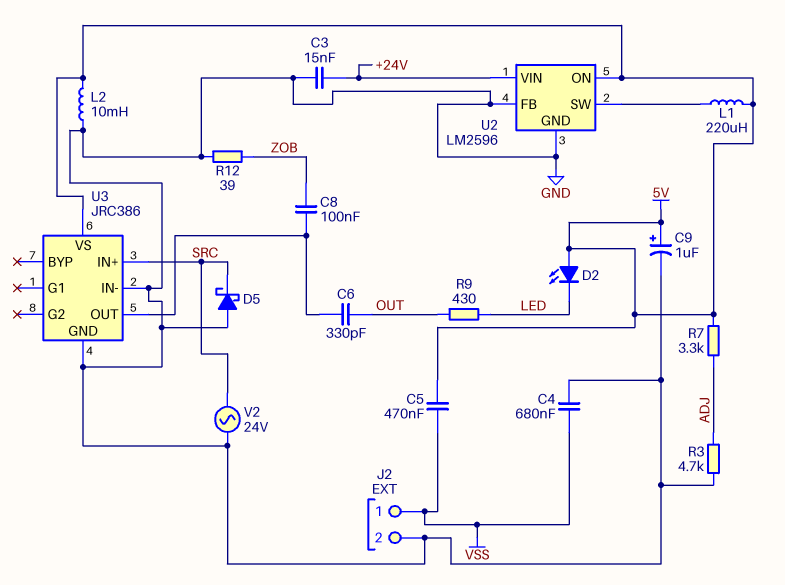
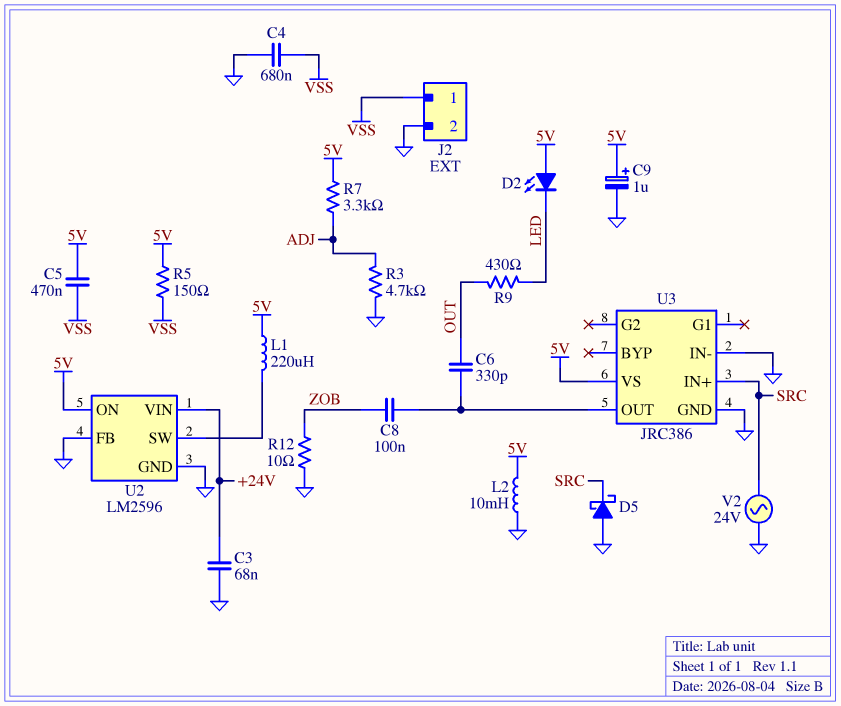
C3: 15nF (+24V, GND) -> 68nF (+24V, GND)
R5: none -> 150 (5V, VSS)
R12: 39 (GND, ZOB) -> 10 (GND, ZOB)

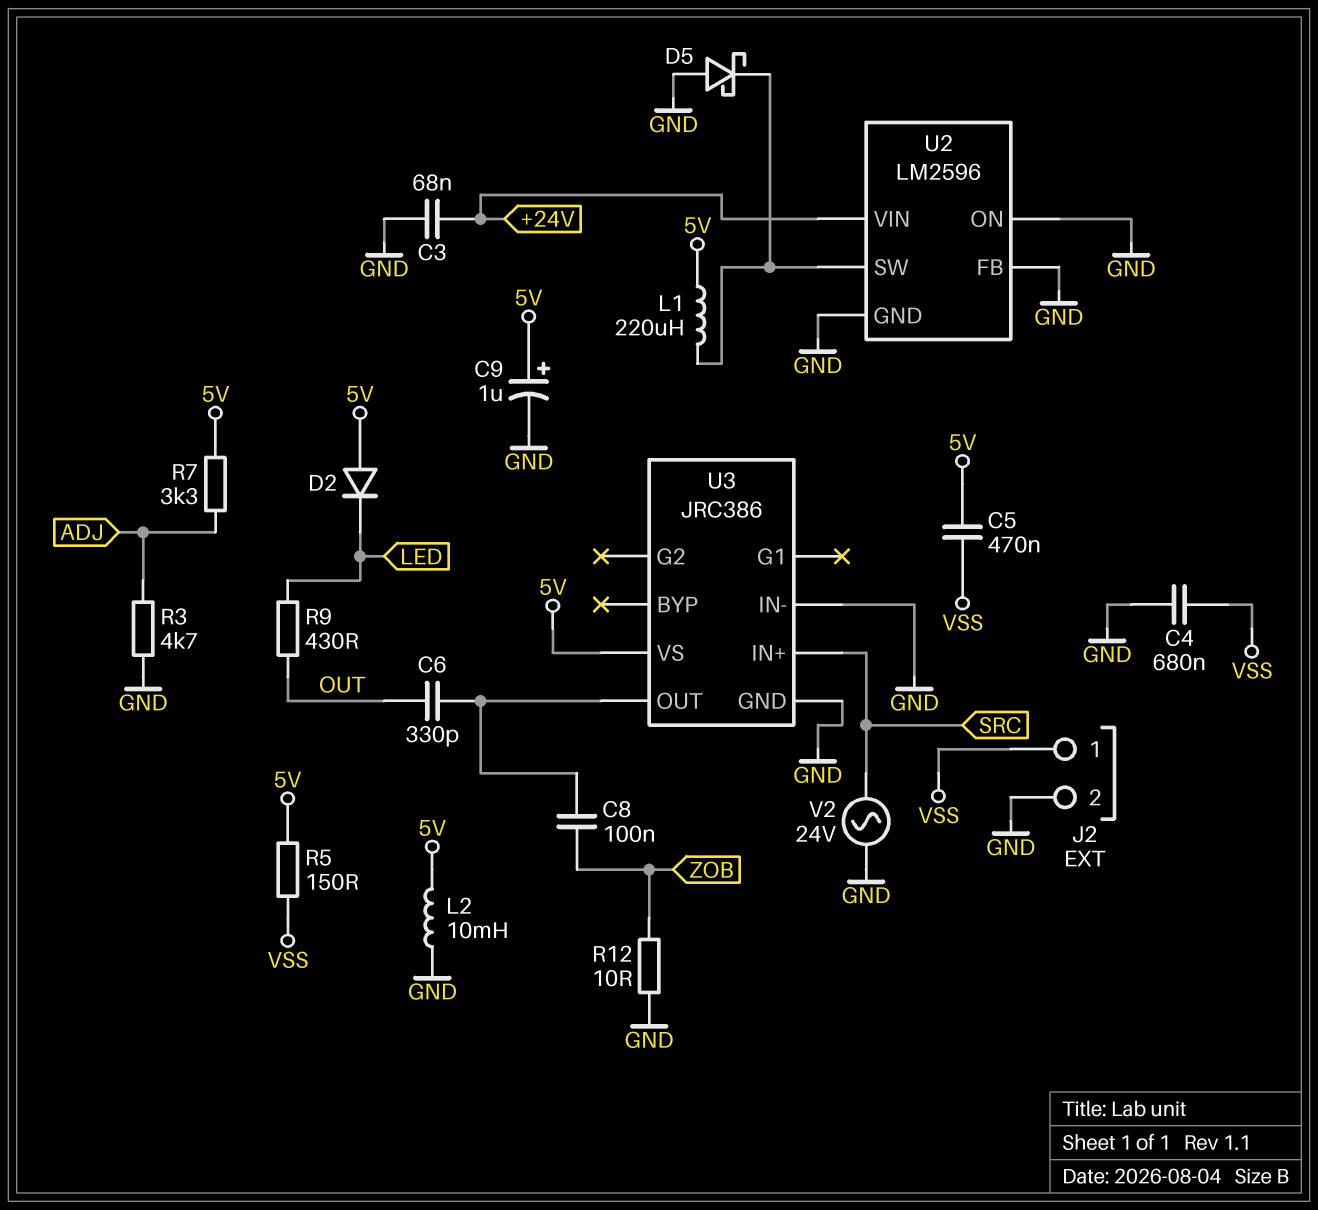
D2: LED (A 5V, K LED) -> diode (A 5V, K LED)
D5: schottky (A GND, K SRC) -> schottky (A GND, K U2/SW)
U2 pin ON: 5V -> GND

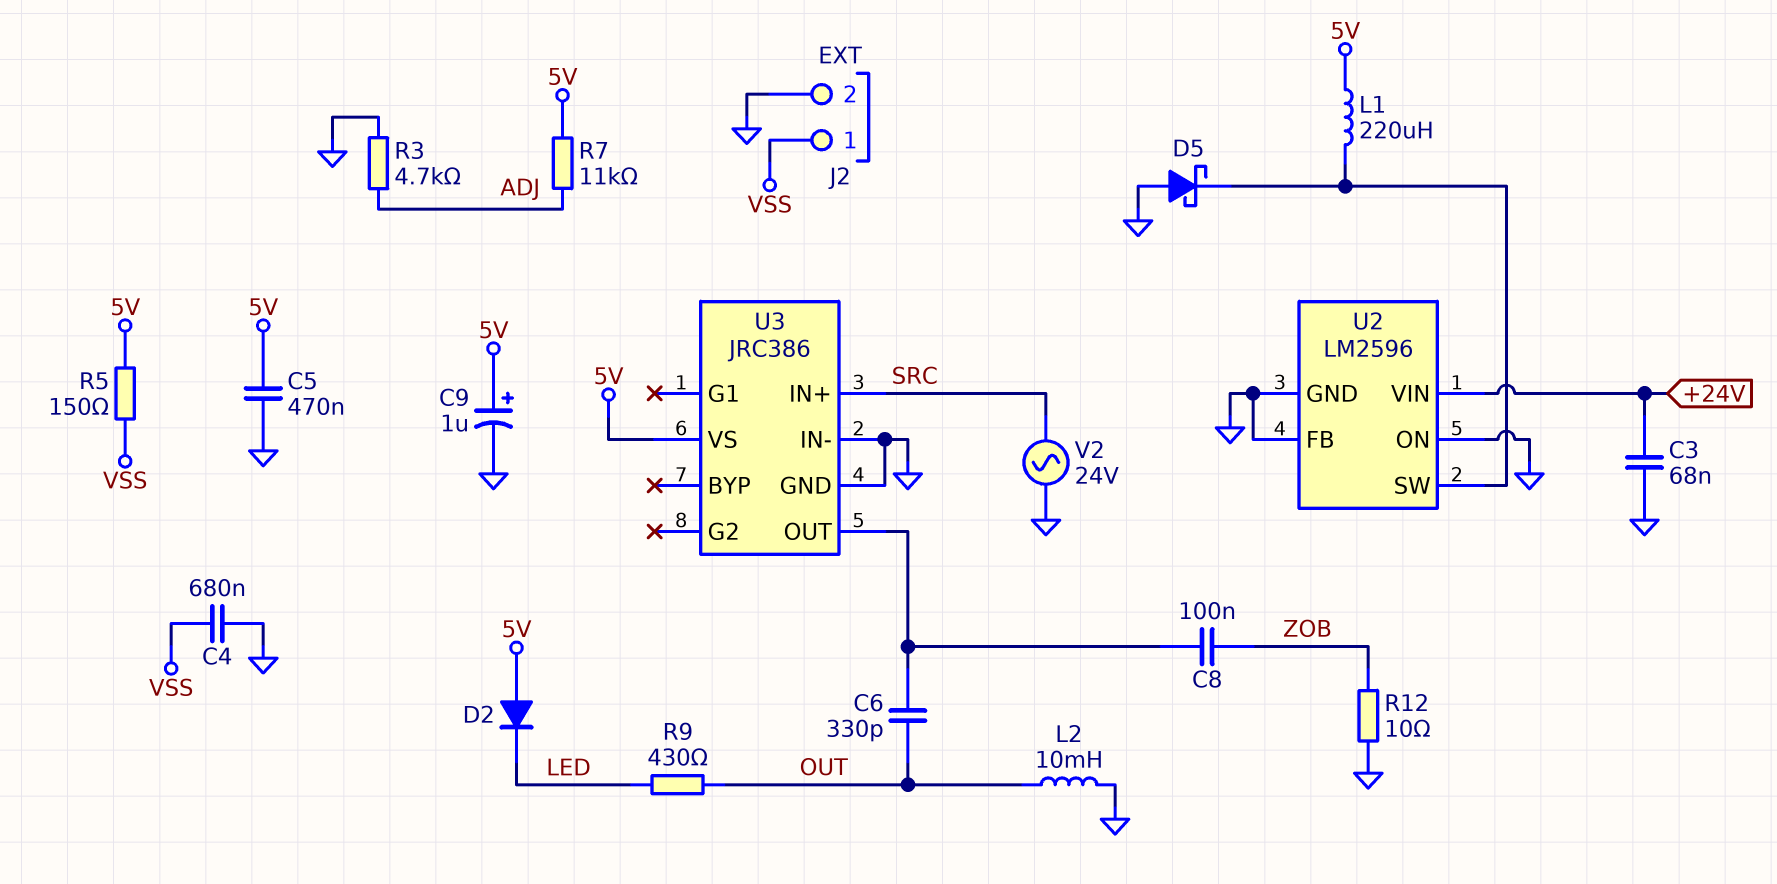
C5: 470nF (5V, VSS) -> 470nF (5V, GND)
L2: 10mH (5V, GND) -> 10mH (GND, OUT)
R7: 3.3k (5V, ADJ) -> 11k (5V, ADJ)

